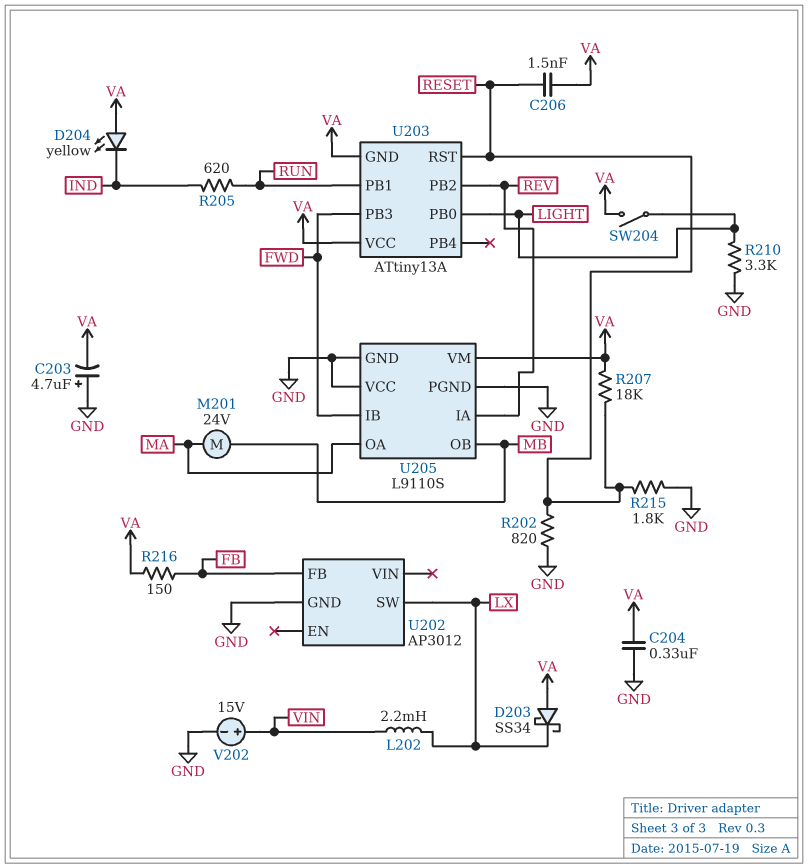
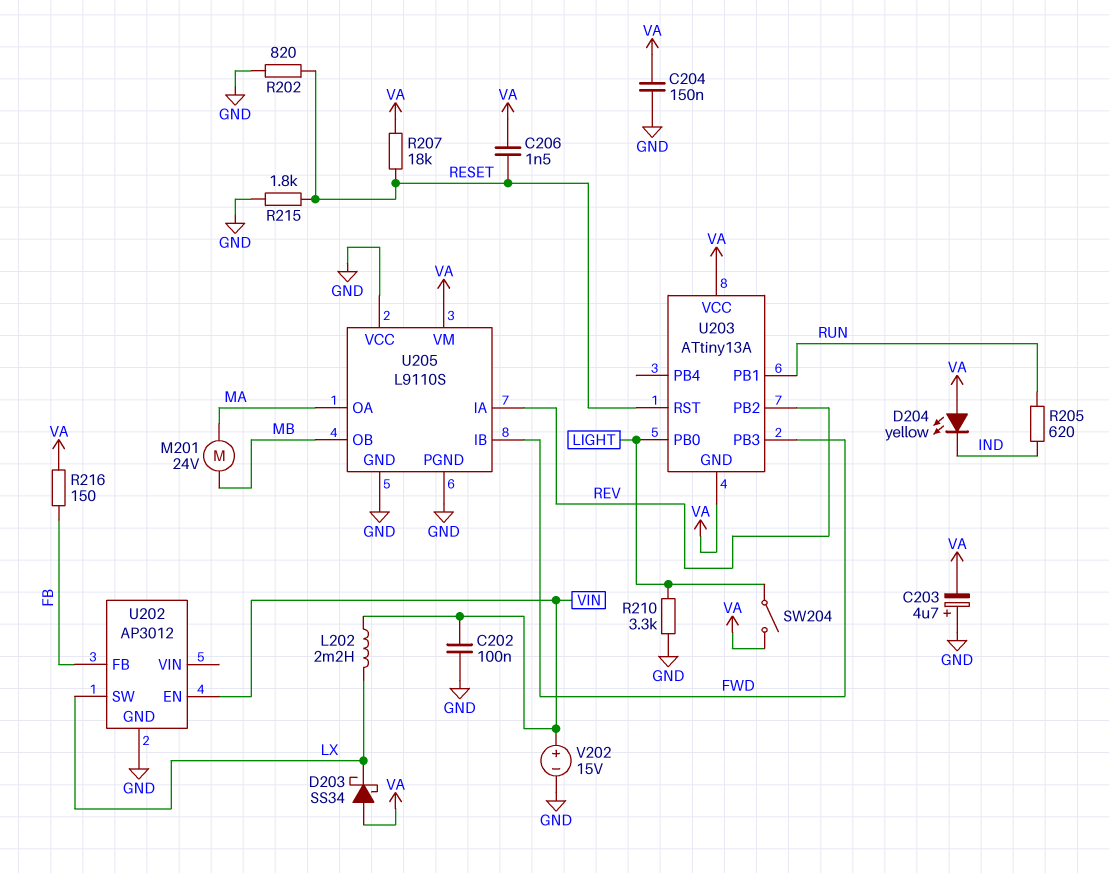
C202: none -> 100nF (GND, VIN)
C204: 330nF (GND, VA) -> 150nF (GND, VA)
U202 pin EN: none -> VIN

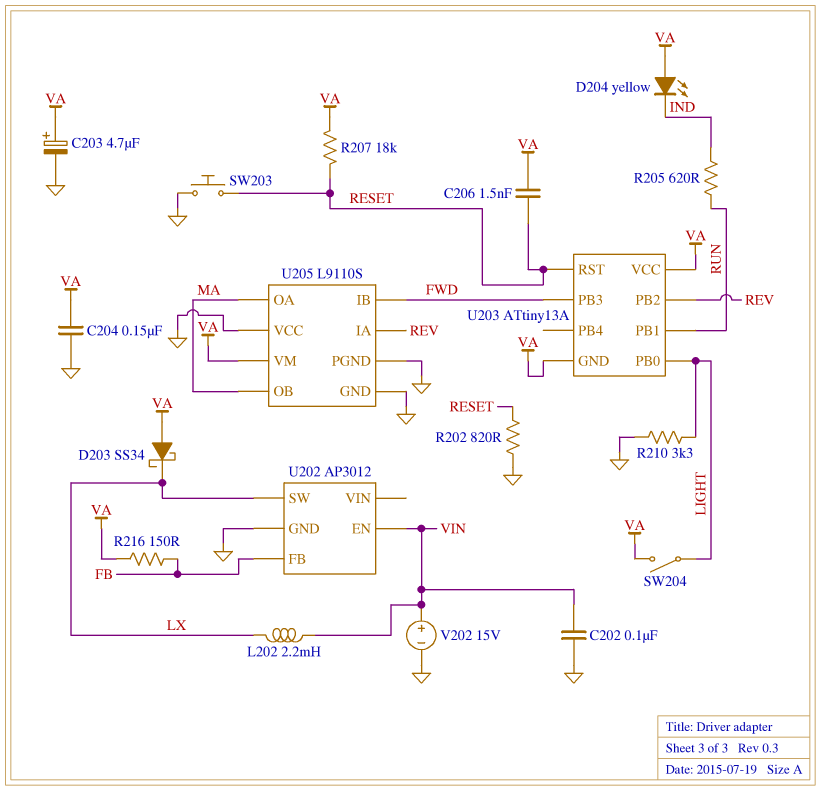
C203: 4.7uF (plus GND, minus VA) -> 4.7uF (plus VA, minus GND)
M201: motor 24V (MA, MB) -> none
R215: 1.8k (GND, RESET) -> none
SW203: none -> button (GND, RESET)
U205 pin OB: MB -> MA

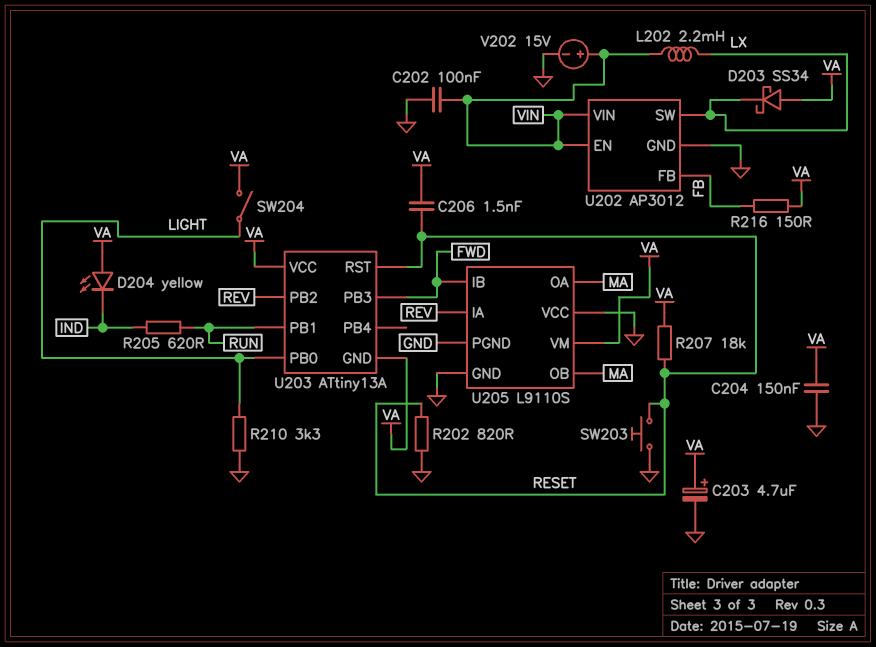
U202 pin VIN: none -> VIN

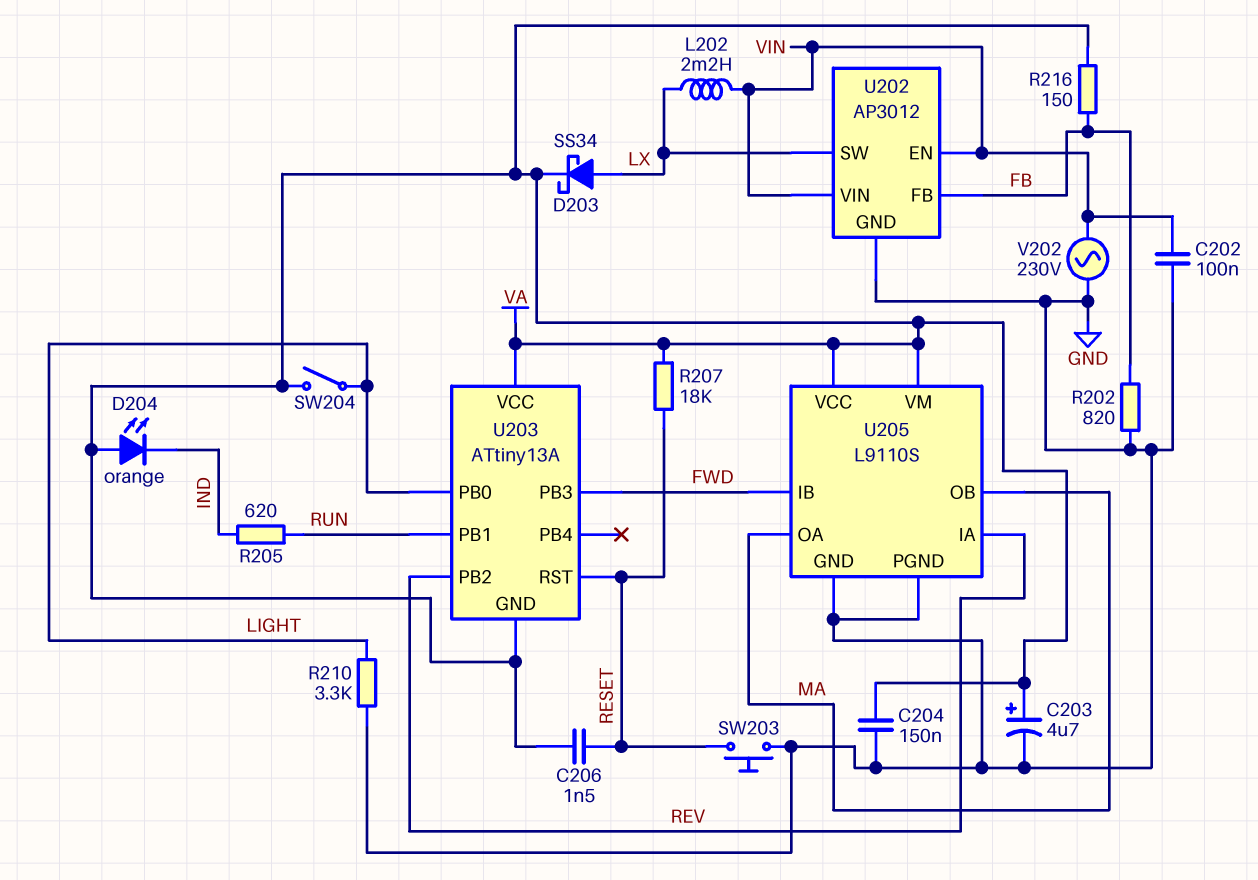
D203: schottky SS34 (A VA, K LX) -> schottky SS34 (A LX, K VA)
D204: LED yellow (A VA, K IND) -> LED orange (A VA, K IND)
R202: 820 (GND, RESET) -> 820 (FB, GND)
U205 pin VCC: GND -> VA
V202: 15V (plus VIN, minus GND) -> AC 230V (GND, VIN)

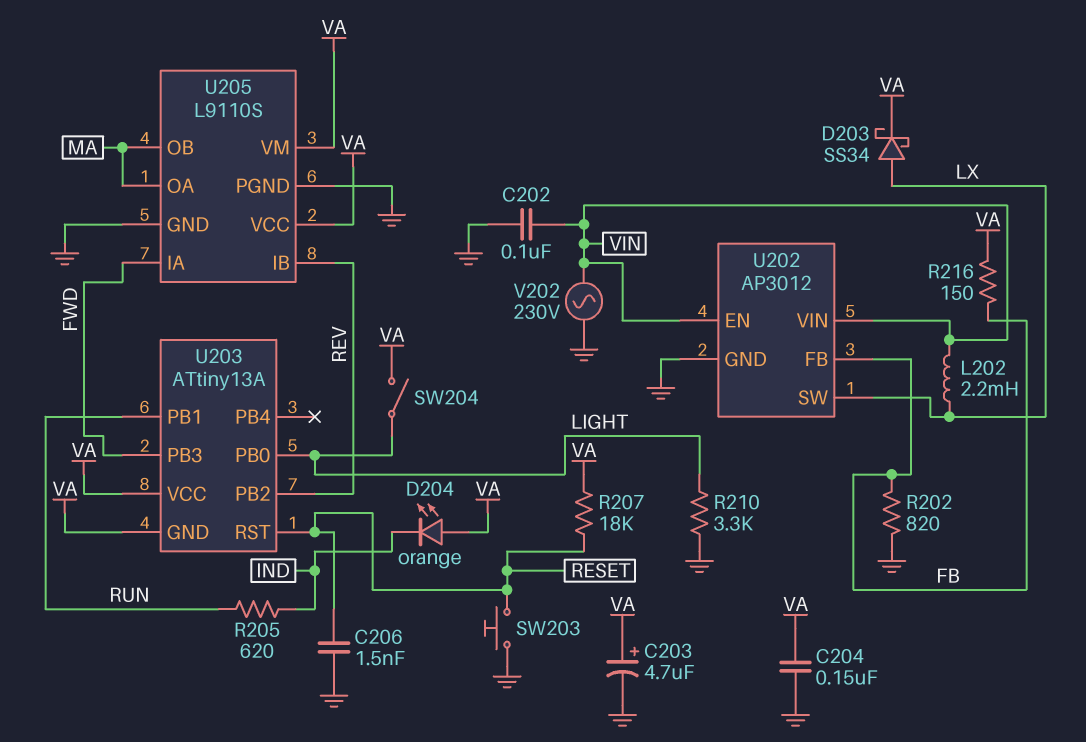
C206: 1.5nF (RESET, VA) -> 1.5nF (GND, RESET)
U205 pin IA: REV -> FWD
U205 pin IB: FWD -> REV

